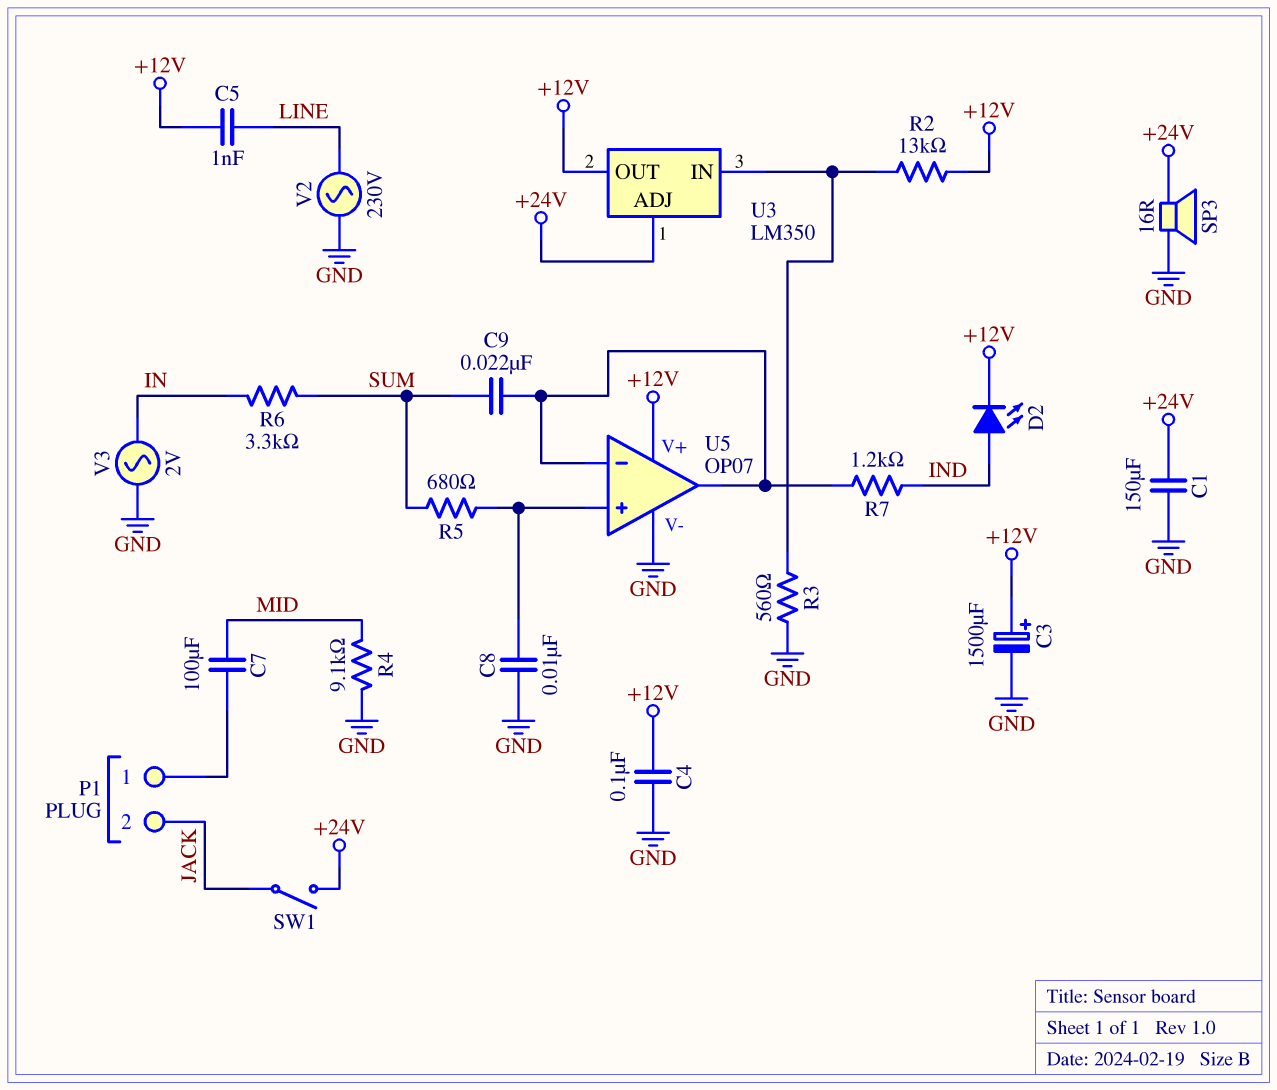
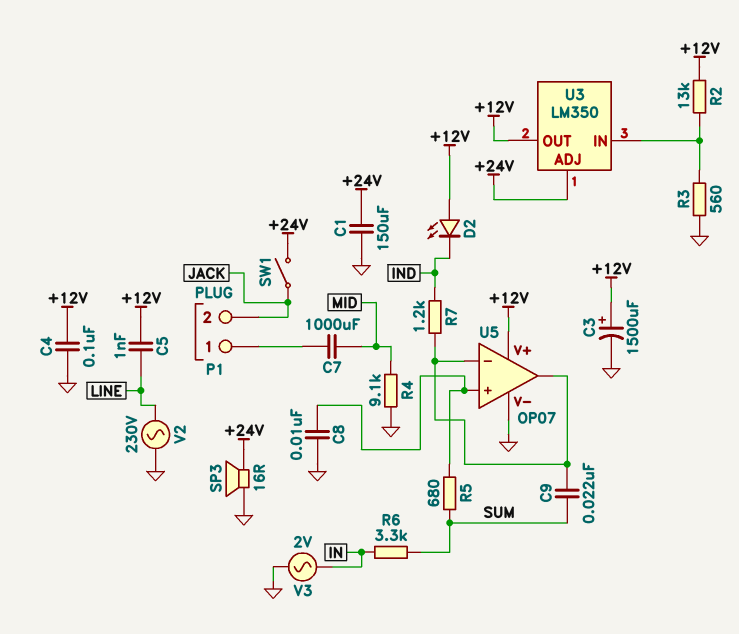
C7: 100uF (MID, P1/1) -> 1000uF (MID, P1/1)
D2: LED (A IND, K +12V) -> LED (A +12V, K IND)

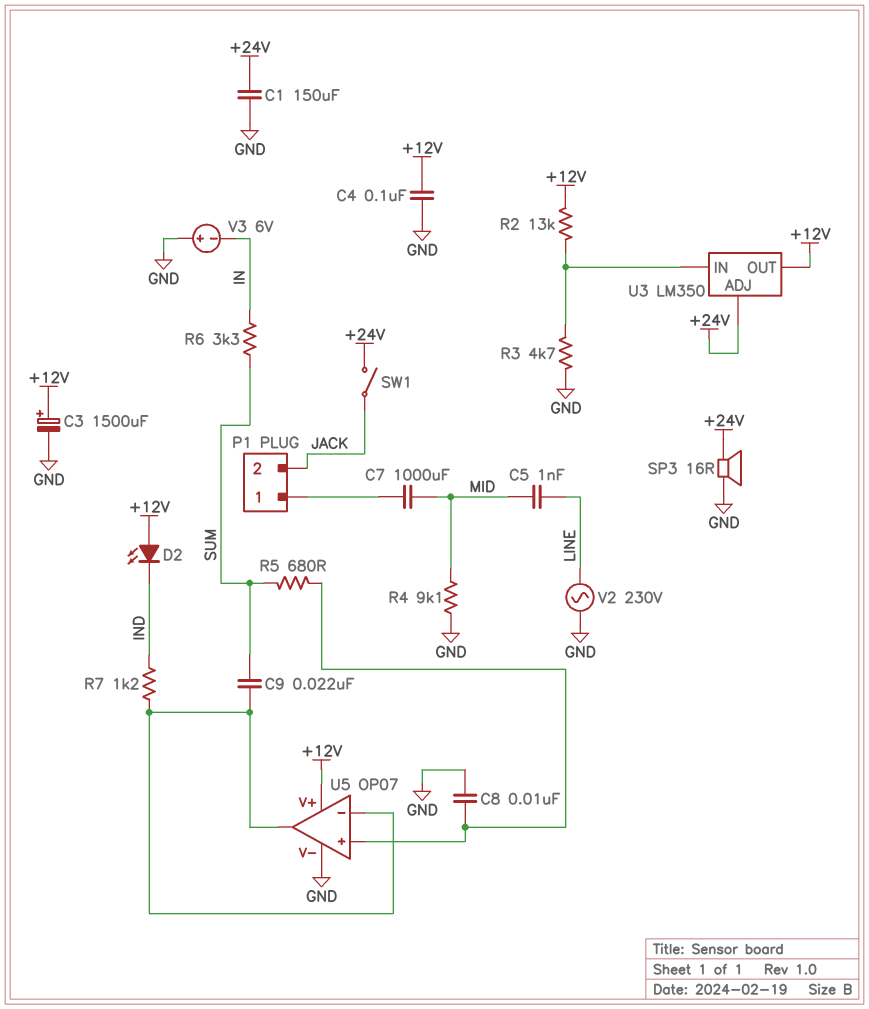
C5: 1nF (+12V, LINE) -> 1nF (LINE, MID)
R3: 560 (GND, U3/IN) -> 4.7k (GND, U3/IN)
V3: AC 2V (GND, IN) -> 6V (plus GND, minus IN)

